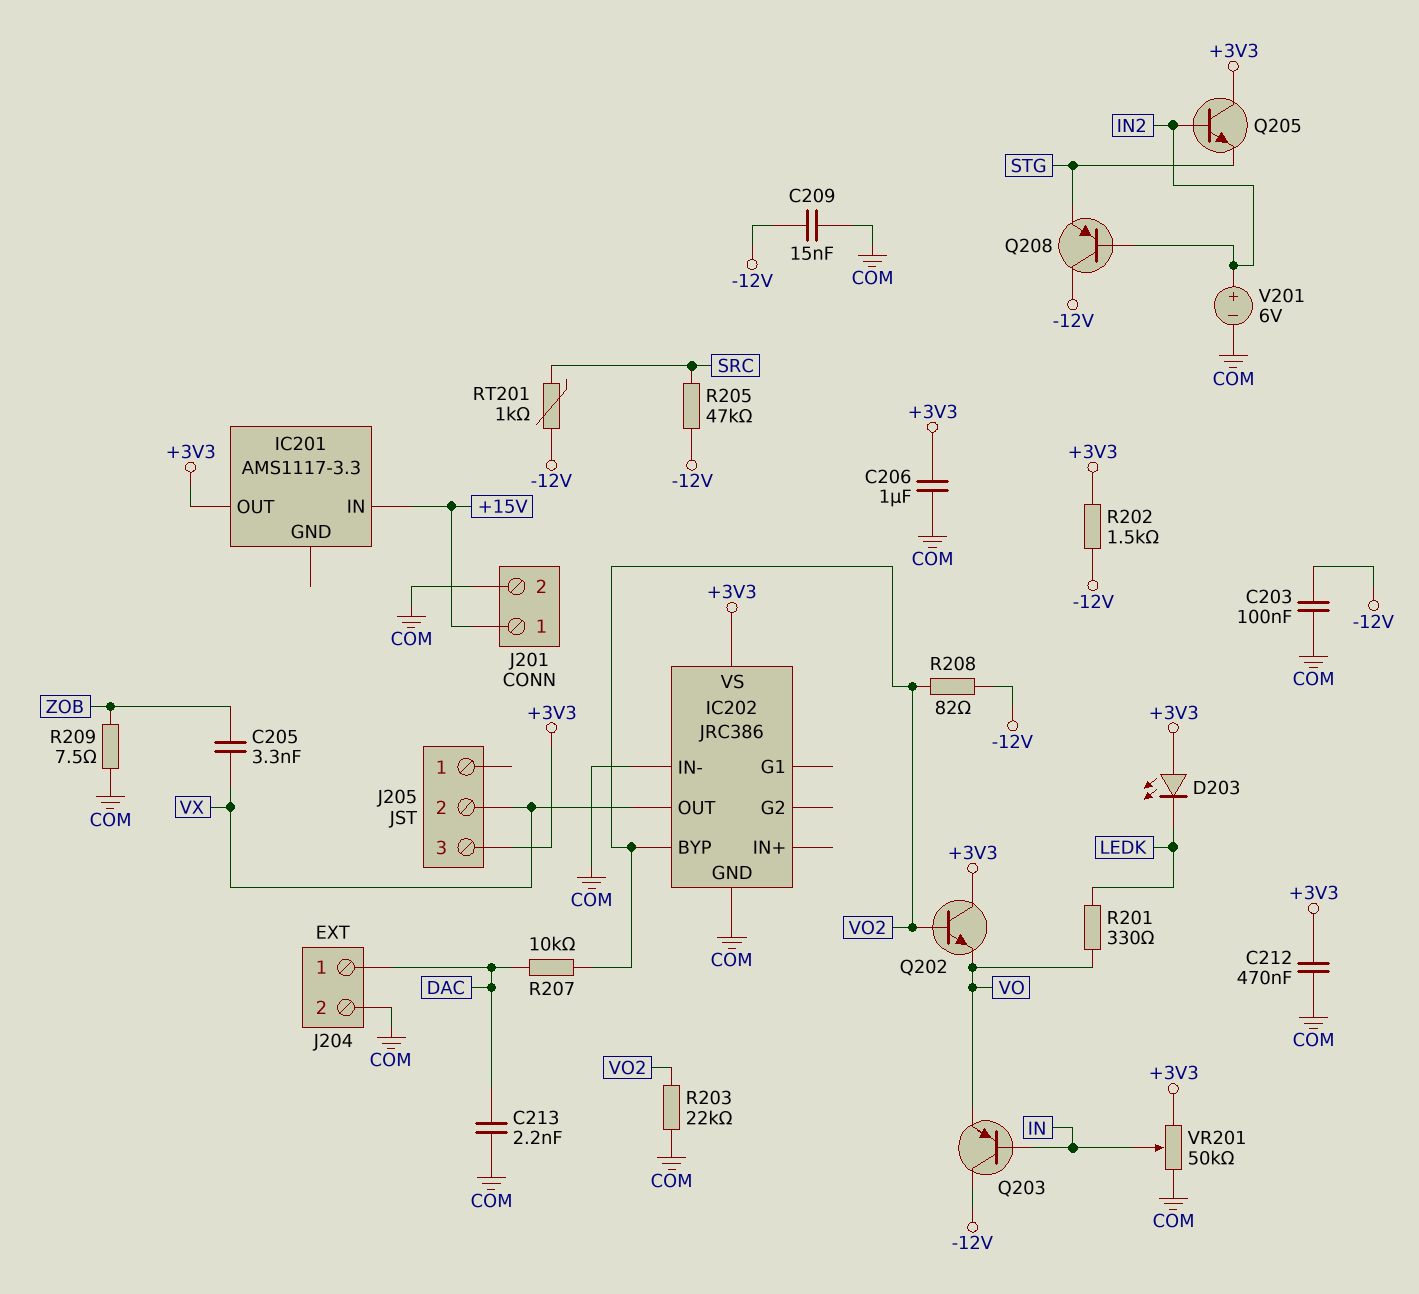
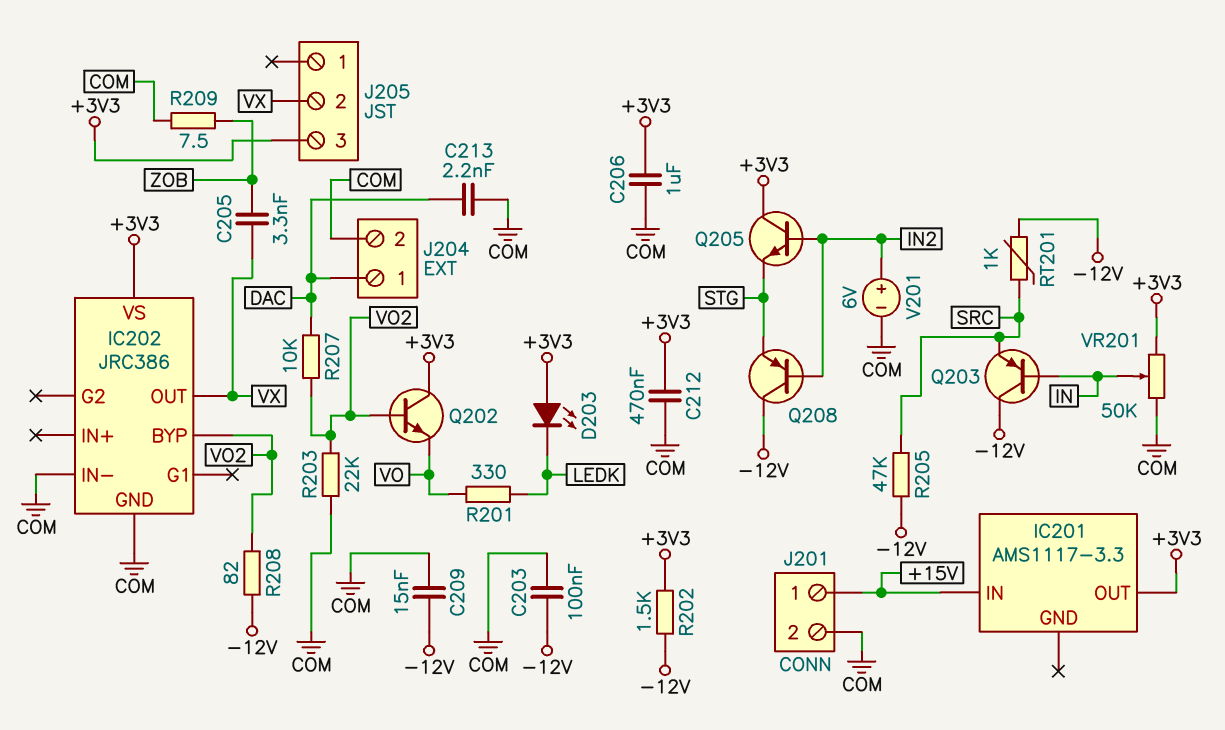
Q203: PNP (B IN, C -12V, E VO) -> PNP (B IN, C -12V, E SRC)

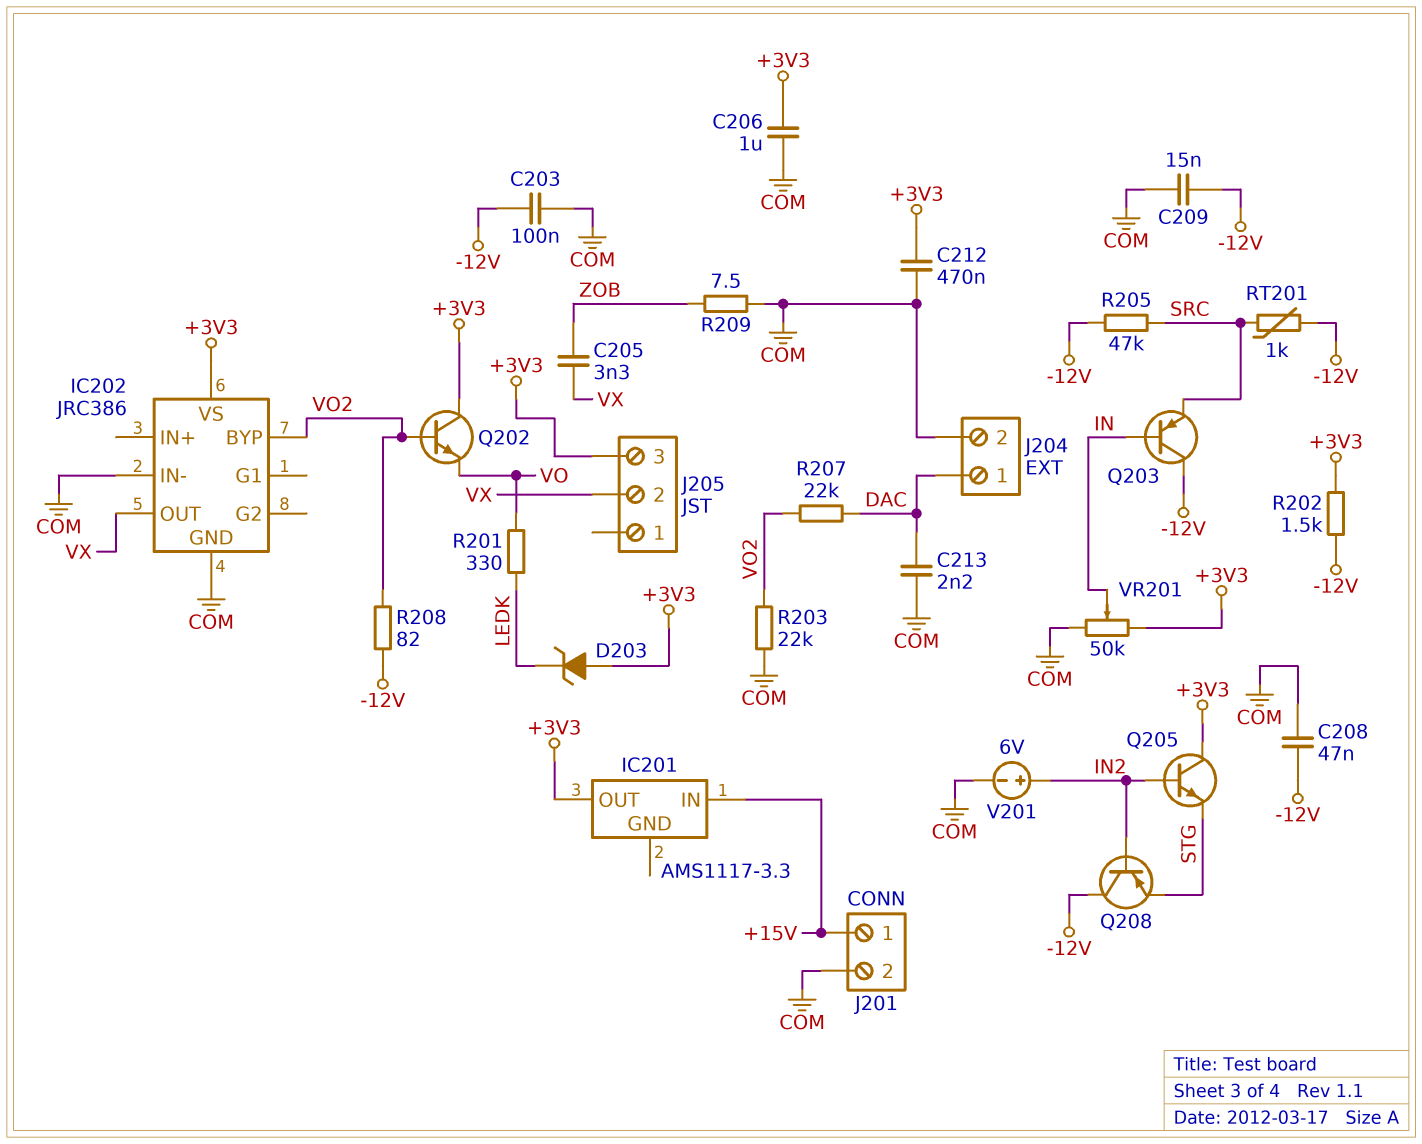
C208: none -> 47nF (-12V, COM)
D203: LED (A +3V3, K LEDK) -> zener (A +3V3, K LEDK)
R207: 10k (DAC, VO2) -> 22k (DAC, VO2)

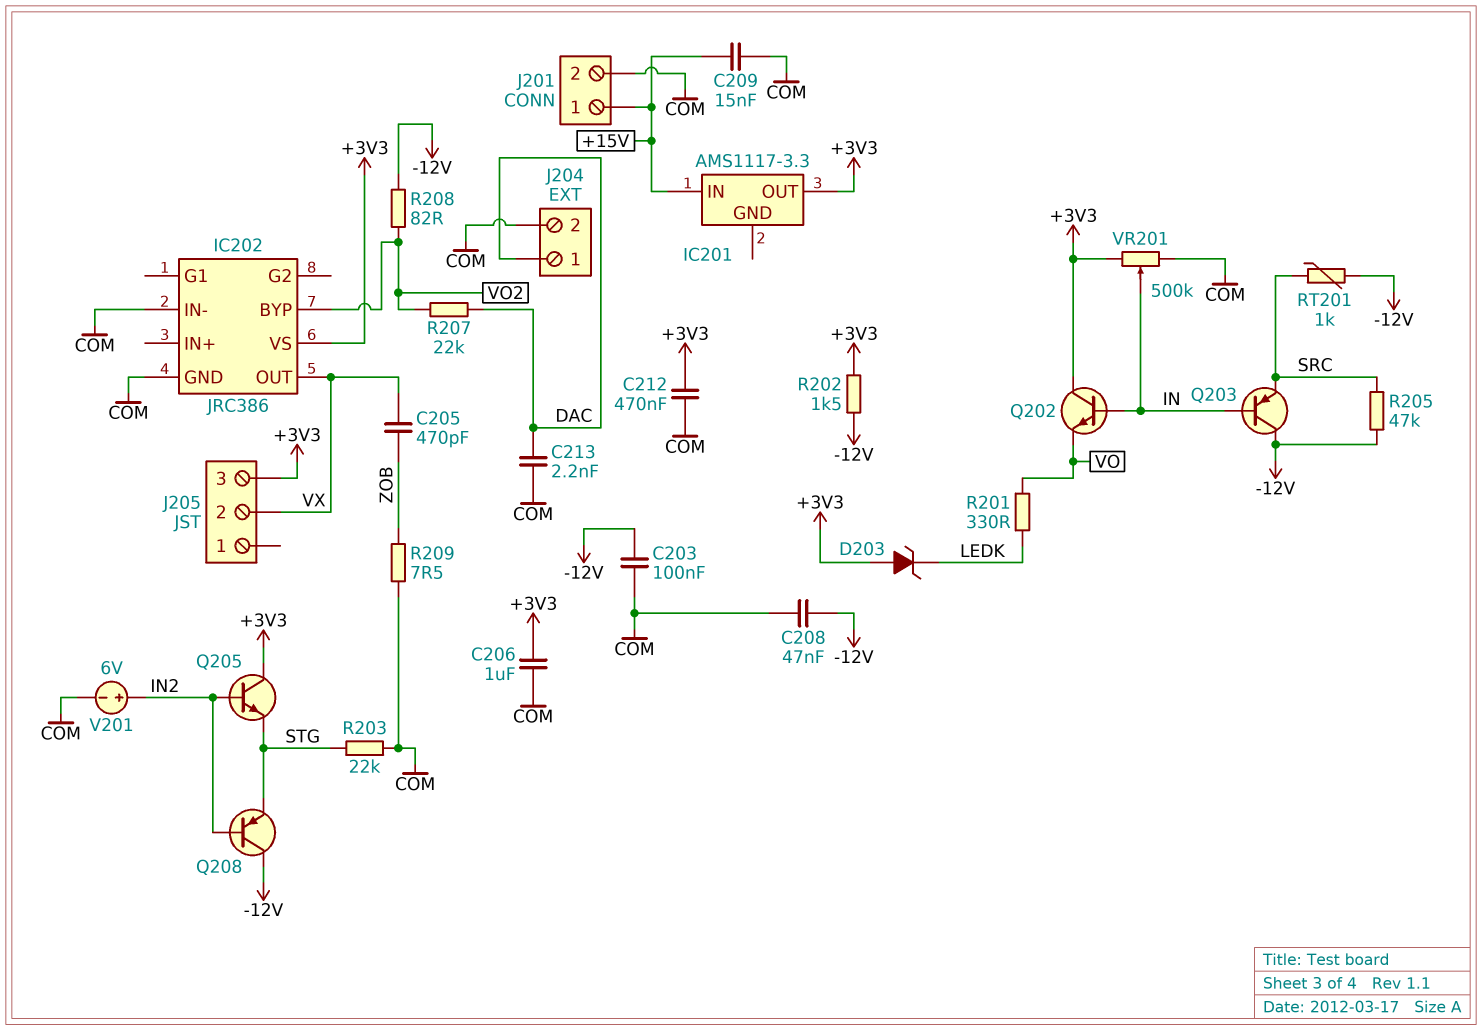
C205: 3.3nF (VX, ZOB) -> 470pF (VX, ZOB)
C209: 15nF (-12V, COM) -> 15nF (+15V, COM)
Q202: NPN (B VO2, C +3V3, E VO) -> NPN (B IN, C +3V3, E VO)
R203: 22k (COM, VO2) -> 22k (COM, STG)
VR201: 50k (+3V3, COM, wiper IN) -> 500k (+3V3, COM, wiper IN)

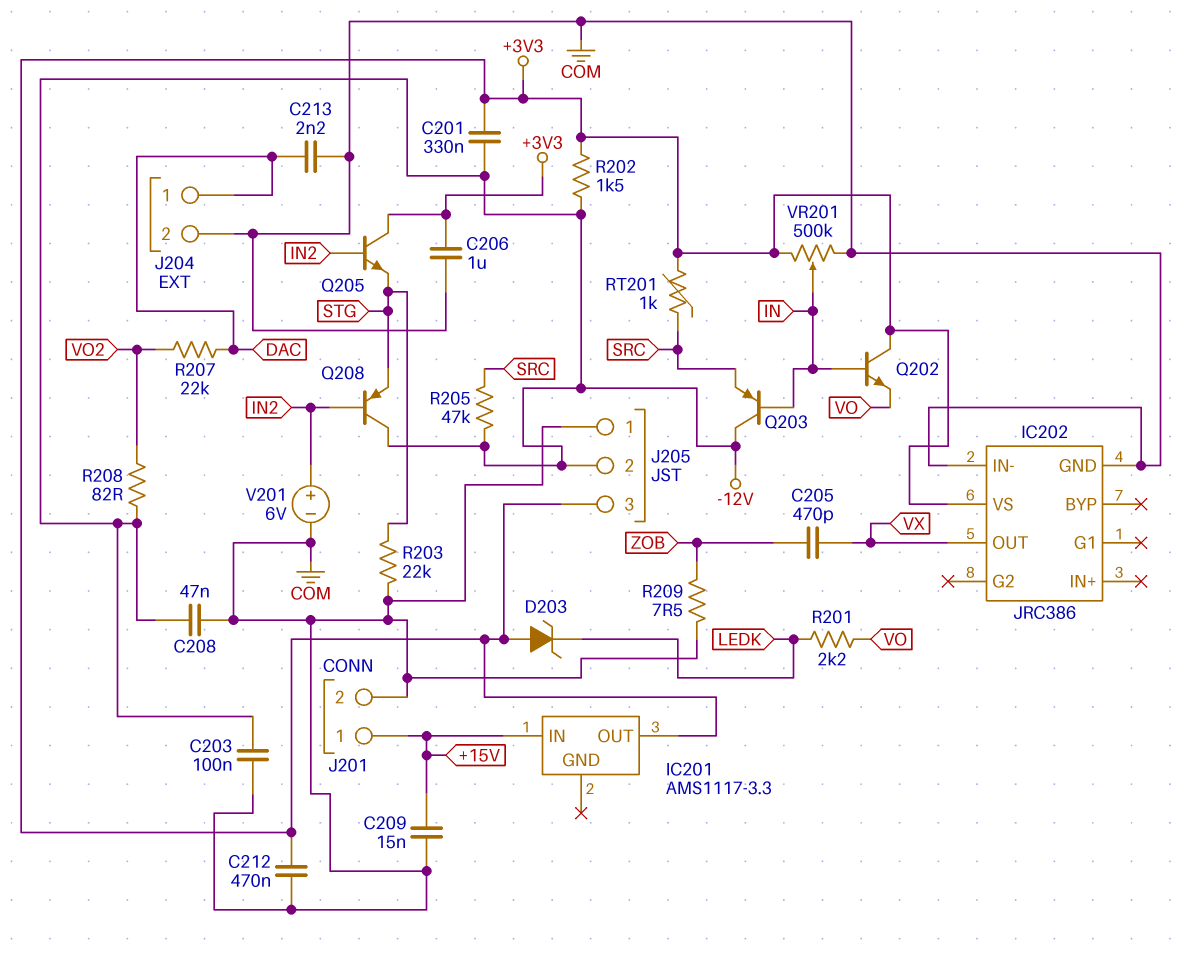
C201: none -> 330nF (+3V3, -12V)
IC202 pin BYP: VO2 -> none
J205 pin 1: none -> COM
J205 pin 2: VX -> -12V
R201: 330 (LEDK, VO) -> 2.2k (LEDK, VO)
RT201: 1k (-12V, SRC) -> 1k (+3V3, SRC)

